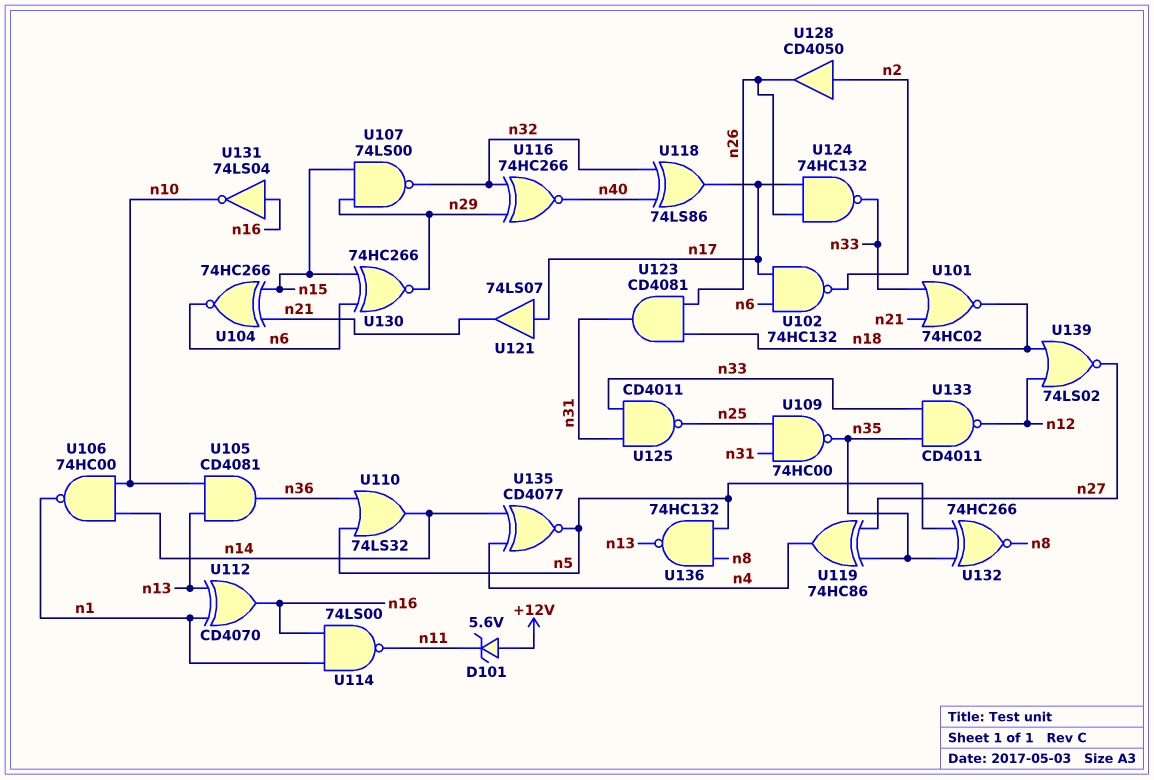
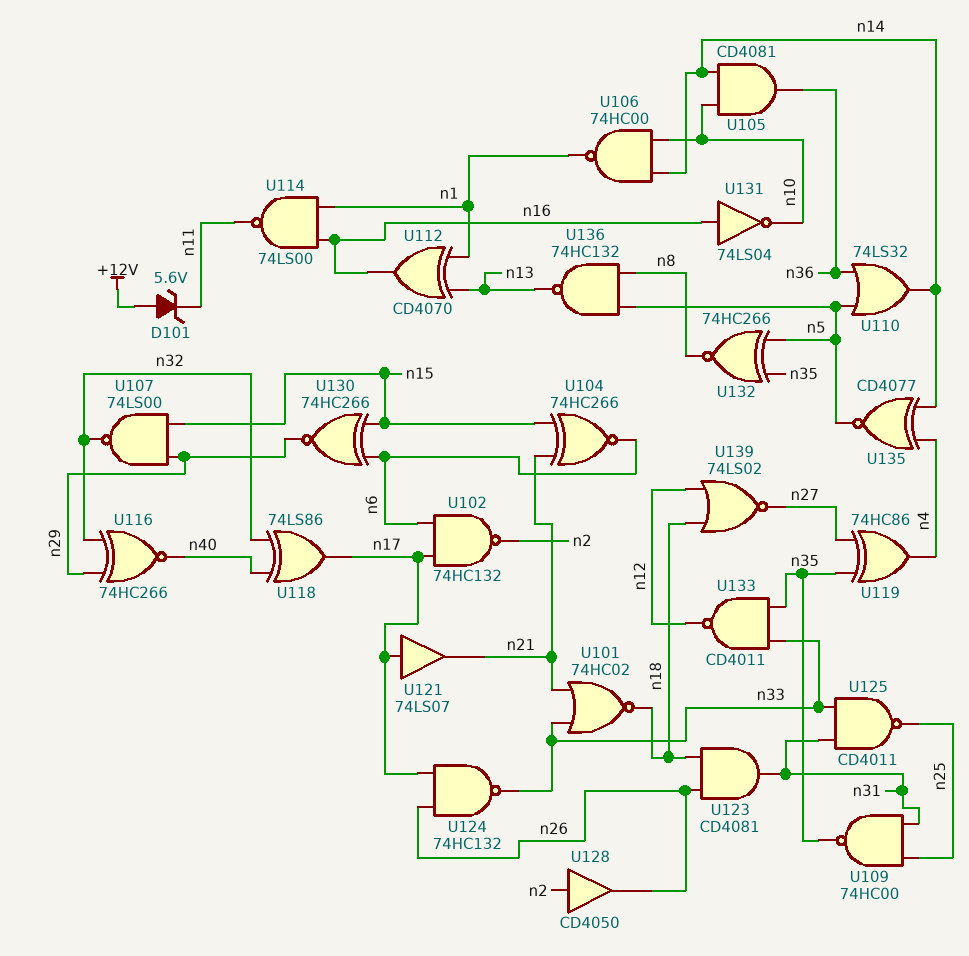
U105: AND CD4081 (in n10, in n13, out n36) -> AND CD4081 (in n10, in n14, out n36)

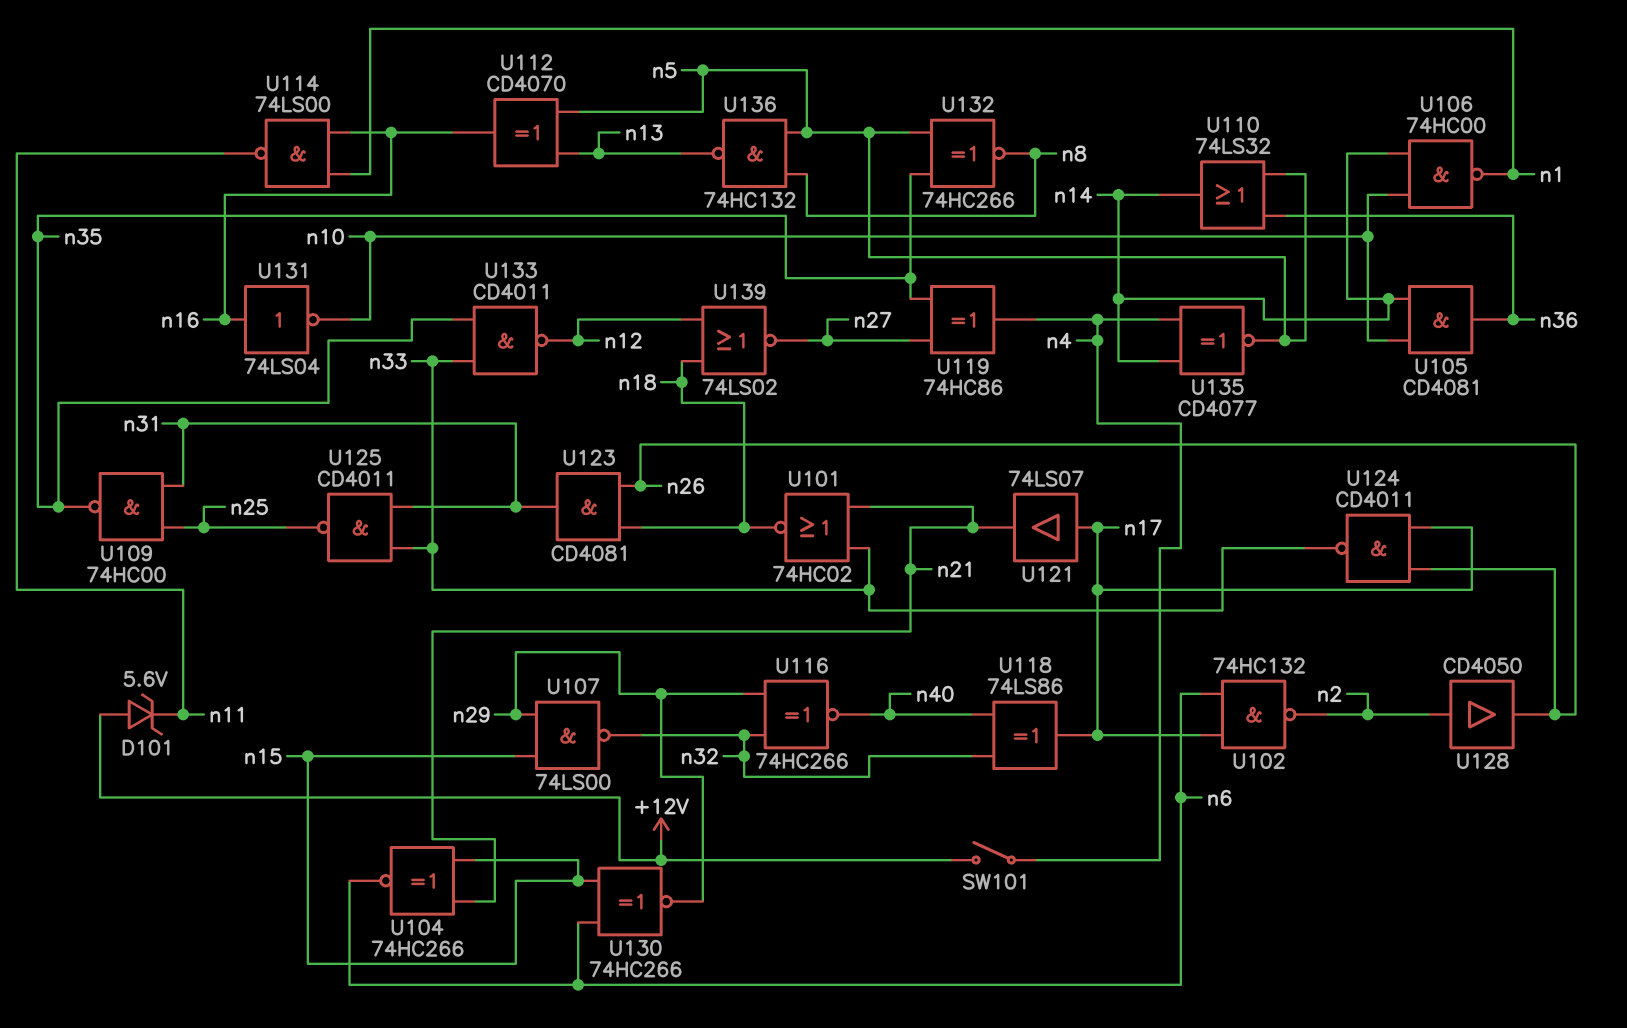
SW101: none -> switch (+12V, n4)
U112: XOR CD4070 (in n1, in n13, out n16) -> XOR CD4070 (in n5, in n13, out n16)
U124: NAND 74HC132 (in n17, in n26, out n33) -> NAND CD4011 (in n17, in n26, out n33)

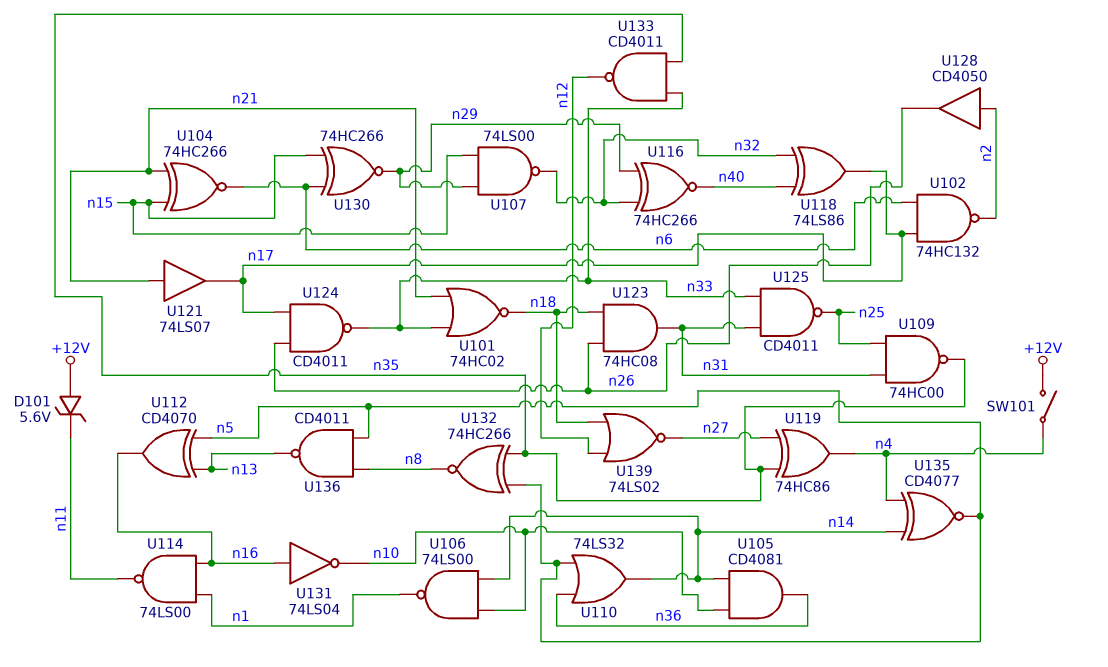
U106: NAND 74HC00 (in n10, in n14, out n1) -> NAND 74LS00 (in n10, in n14, out n1)
U121: buffer 74LS07 (in n17, out n21) -> buffer 74LS07 (in n21, out n17)
U123: AND CD4081 (in n18, in n26, out n31) -> AND 74HC08 (in n18, in n26, out n31)
U136: NAND 74HC132 (in n5, in n8, out n13) -> NAND CD4011 (in n5, in n8, out n13)

